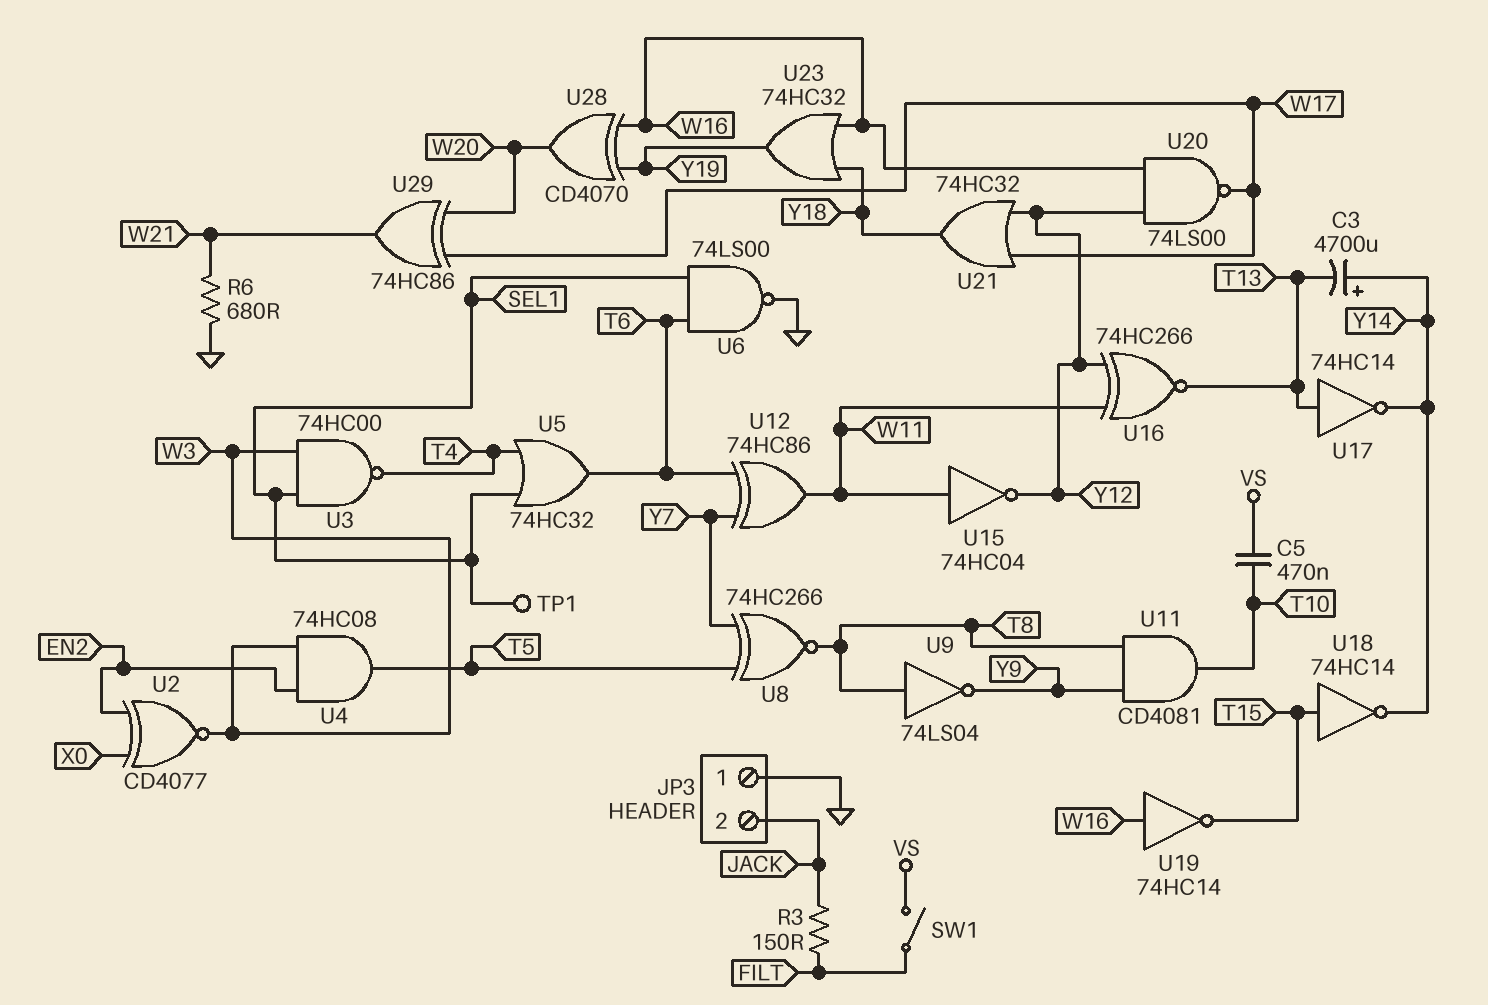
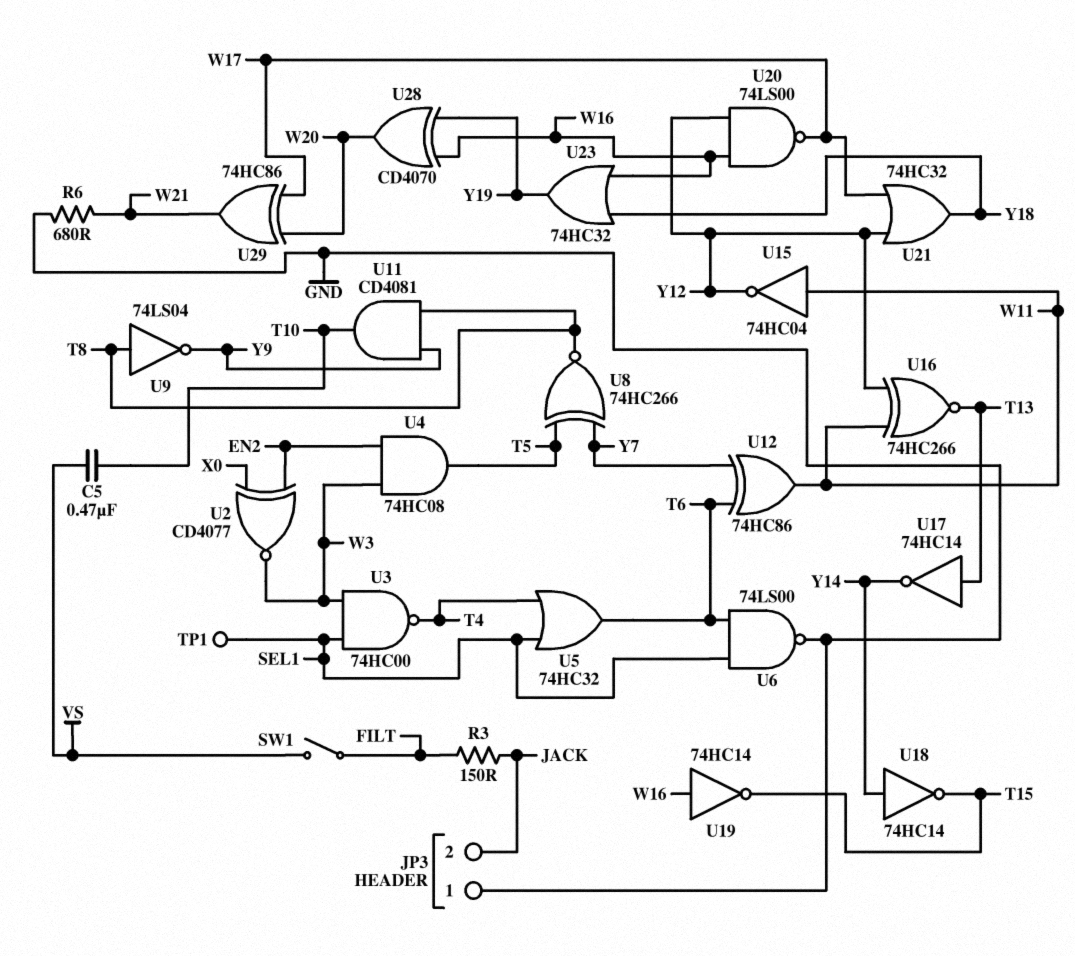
C3: 4700uF (plus Y14, minus T13) -> none
U18: NOT 74HC14 (in T15, out Y14) -> NOT 74HC14 (in Y14, out T15)

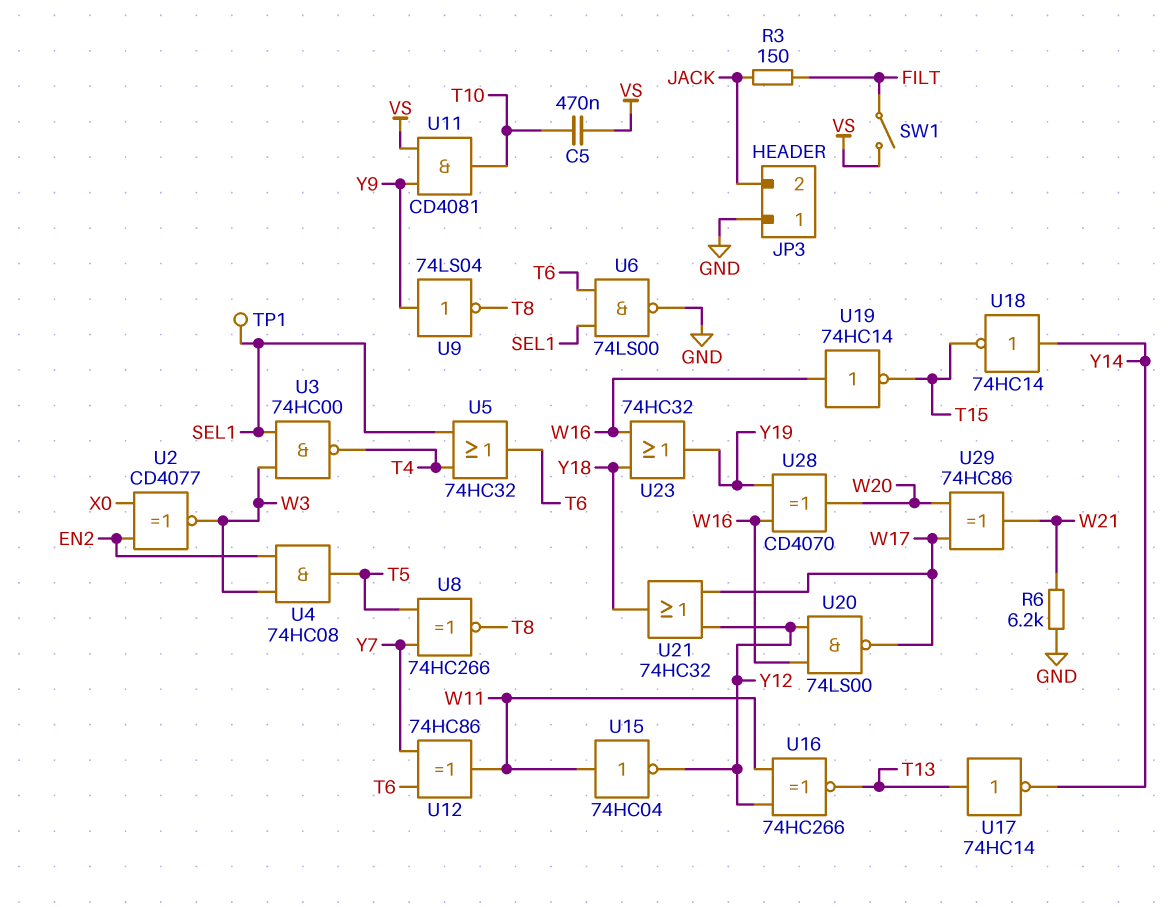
R6: 680 (GND, W21) -> 6.2k (GND, W21)
U9: NOT 74LS04 (in T8, out Y9) -> NOT 74LS04 (in Y9, out T8)
U11: AND CD4081 (in T8, in Y9, out T10) -> AND CD4081 (in VS, in Y9, out T10)

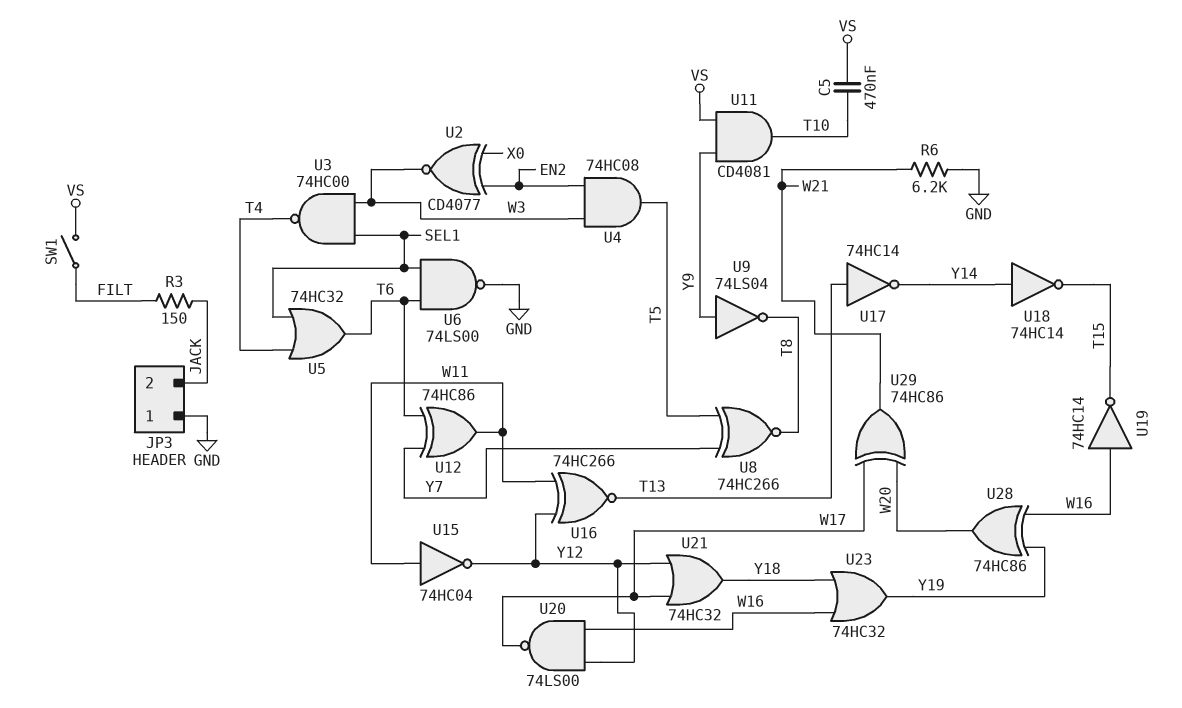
TP1: test point (SEL1) -> none
U28: XOR CD4070 (in W16, in Y19, out W20) -> XOR 74HC86 (in W16, in Y19, out W20)

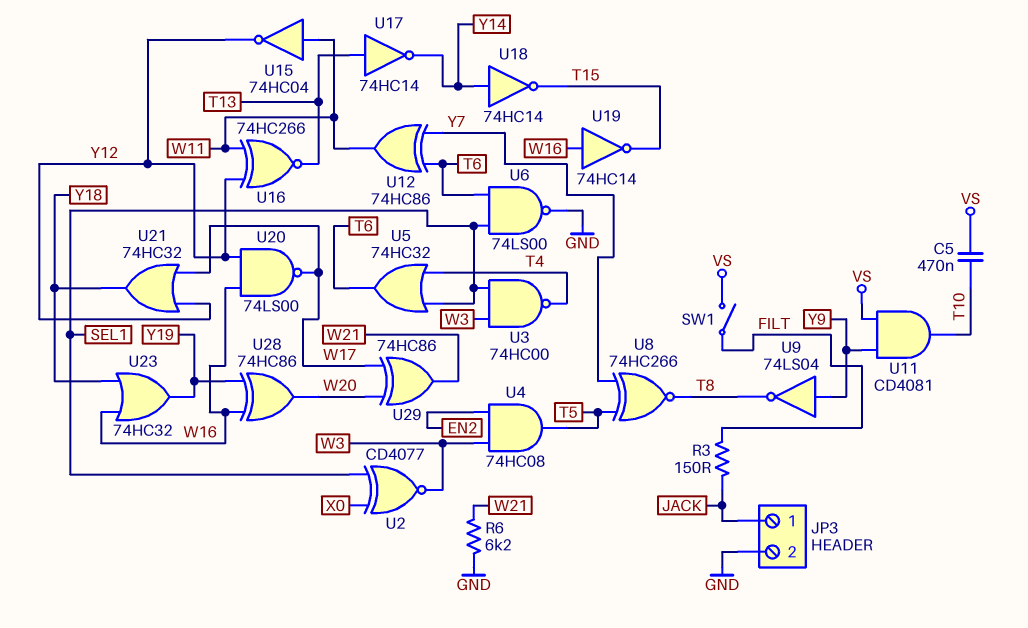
JP3 pin 1: GND -> JACK
JP3 pin 2: JACK -> GND
U2: XNOR CD4077 (in EN2, in X0, out W3) -> XNOR CD4077 (in SEL1, in X0, out W3)

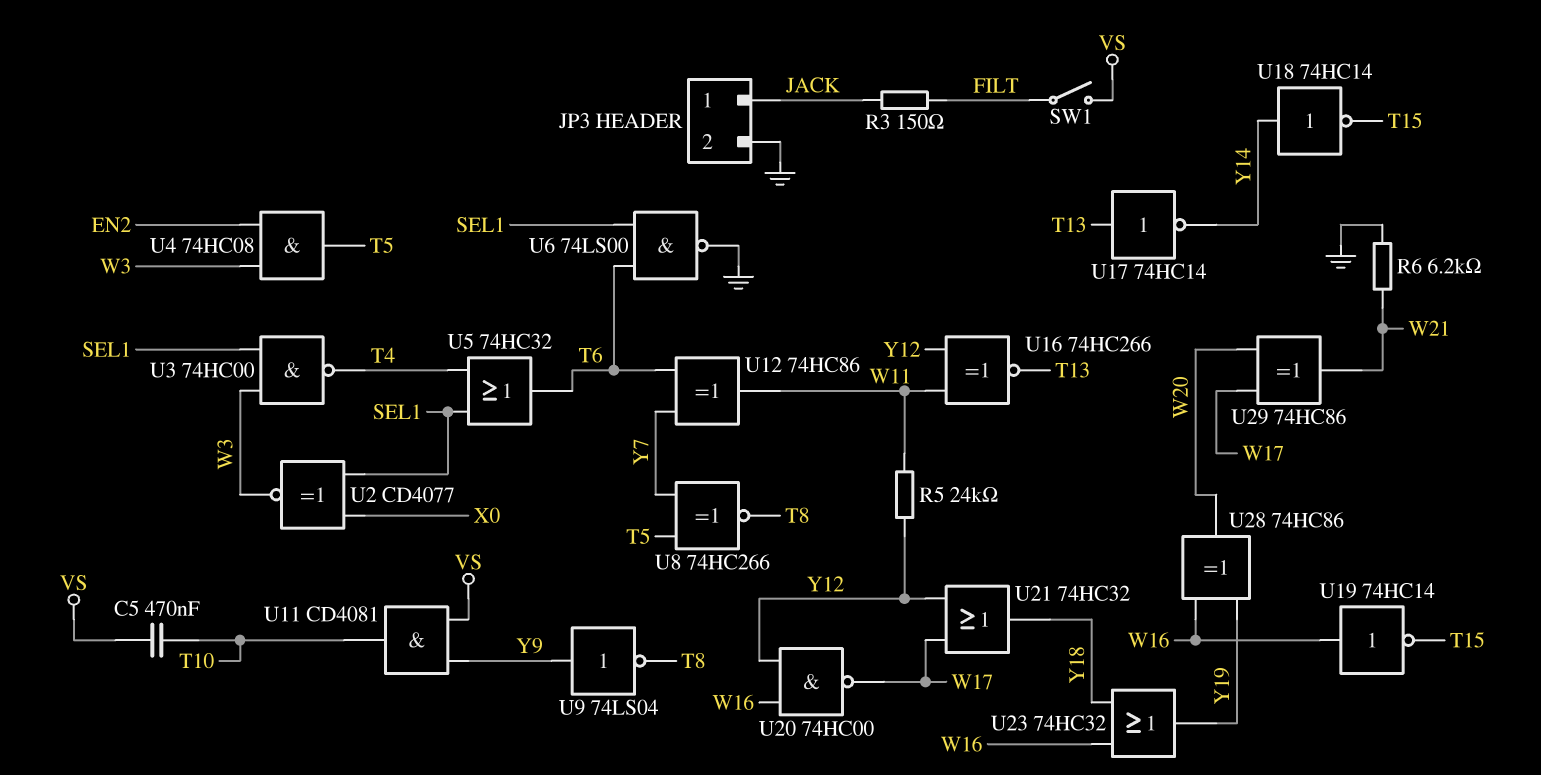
R5: none -> 24k (W11, Y12)
U15: NOT 74HC04 (in W11, out Y12) -> none
U20: NAND 74LS00 (in W16, in Y12, out W17) -> NAND 74HC00 (in W16, in Y12, out W17)

